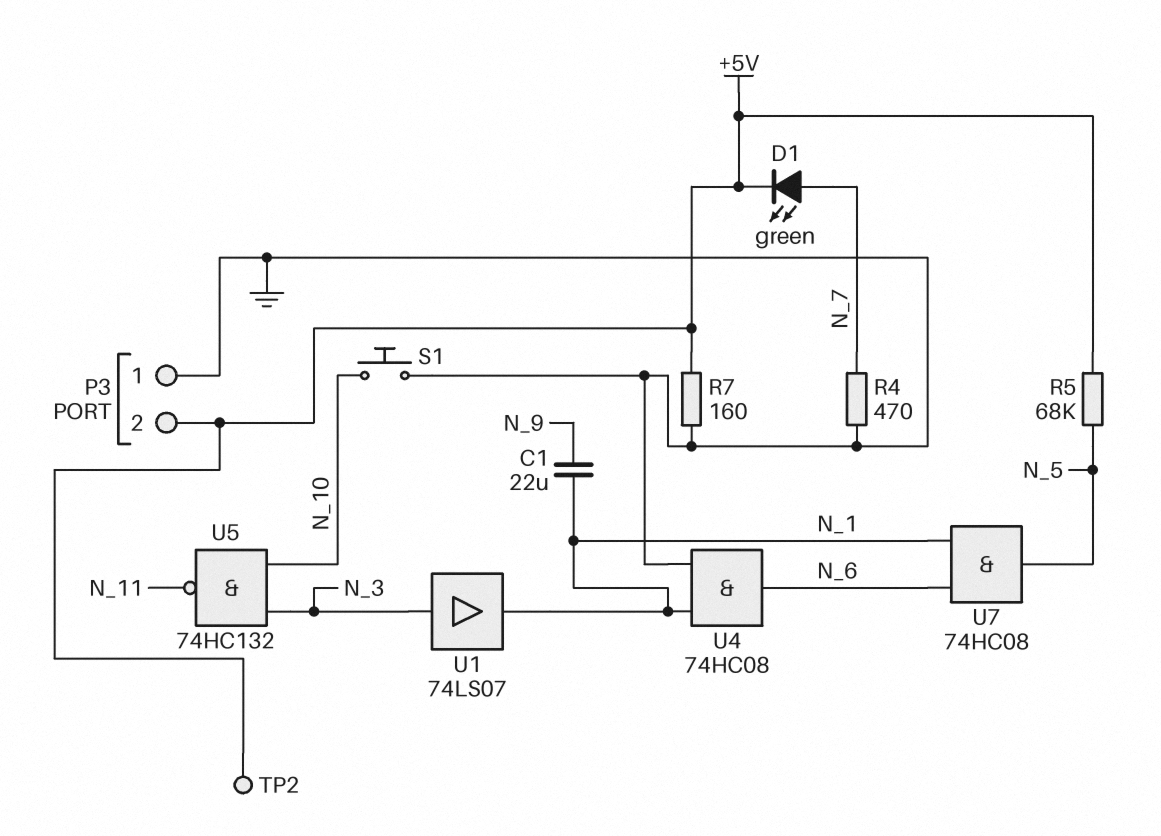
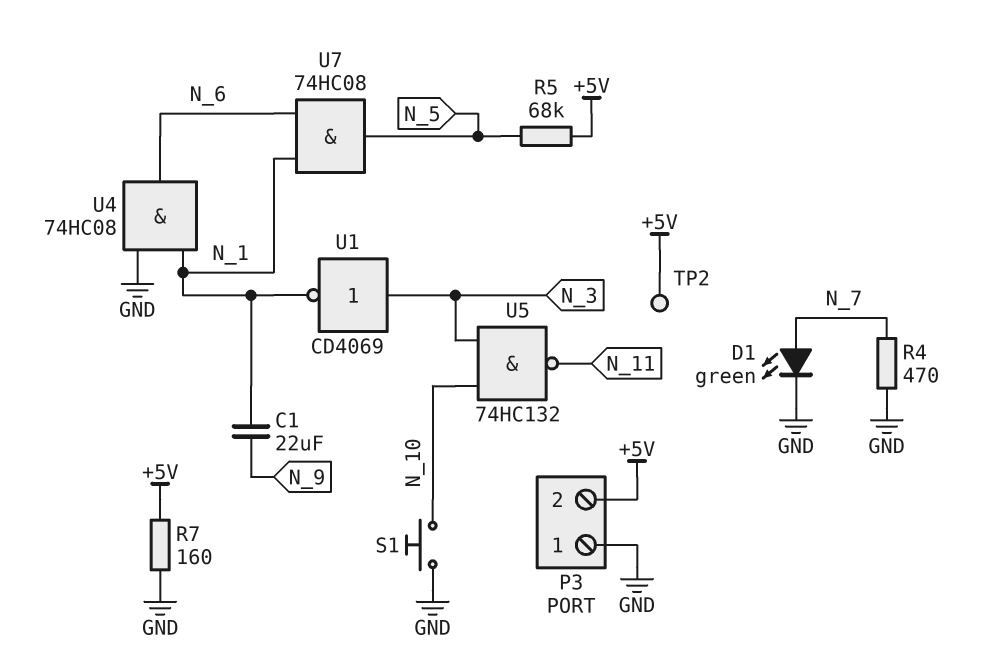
D1: LED green (A N_7, K +5V) -> LED green (A N_7, K GND)
U1: buffer 74LS07 (in N_3, out N_1) -> NOT CD4069 (in N_3, out N_1)

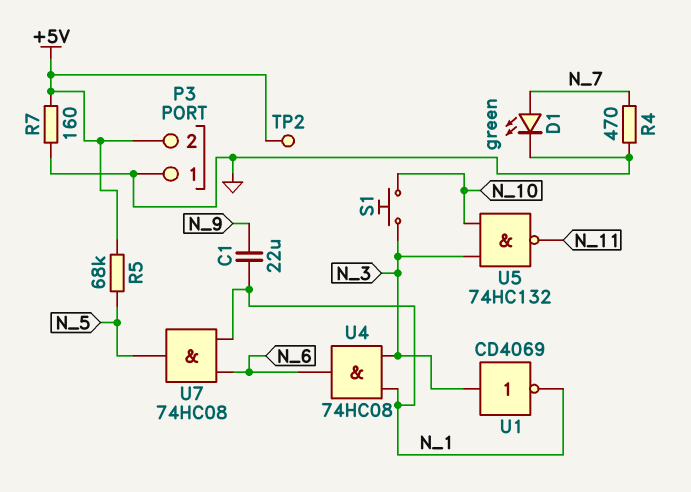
S1: button (GND, N_10) -> button (N_3, N_10)
U4: AND 74HC08 (in GND, in N_1, out N_6) -> AND 74HC08 (in N_1, in N_3, out N_6)

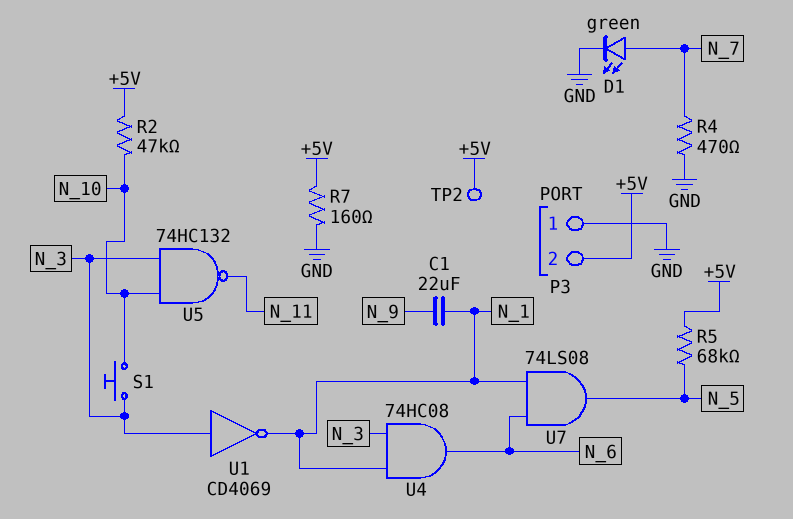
R2: none -> 47k (+5V, N_10)
U7: AND 74HC08 (in N_1, in N_6, out N_5) -> AND 74LS08 (in N_1, in N_6, out N_5)

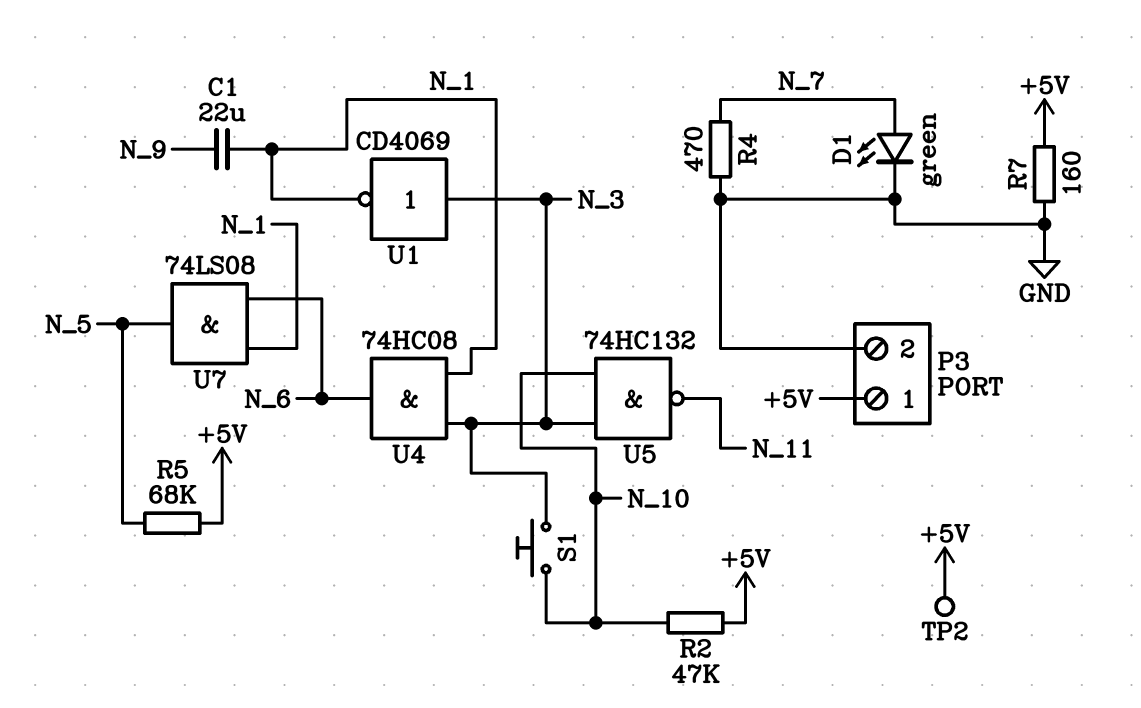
P3 pin 1: GND -> +5V
P3 pin 2: +5V -> GND

